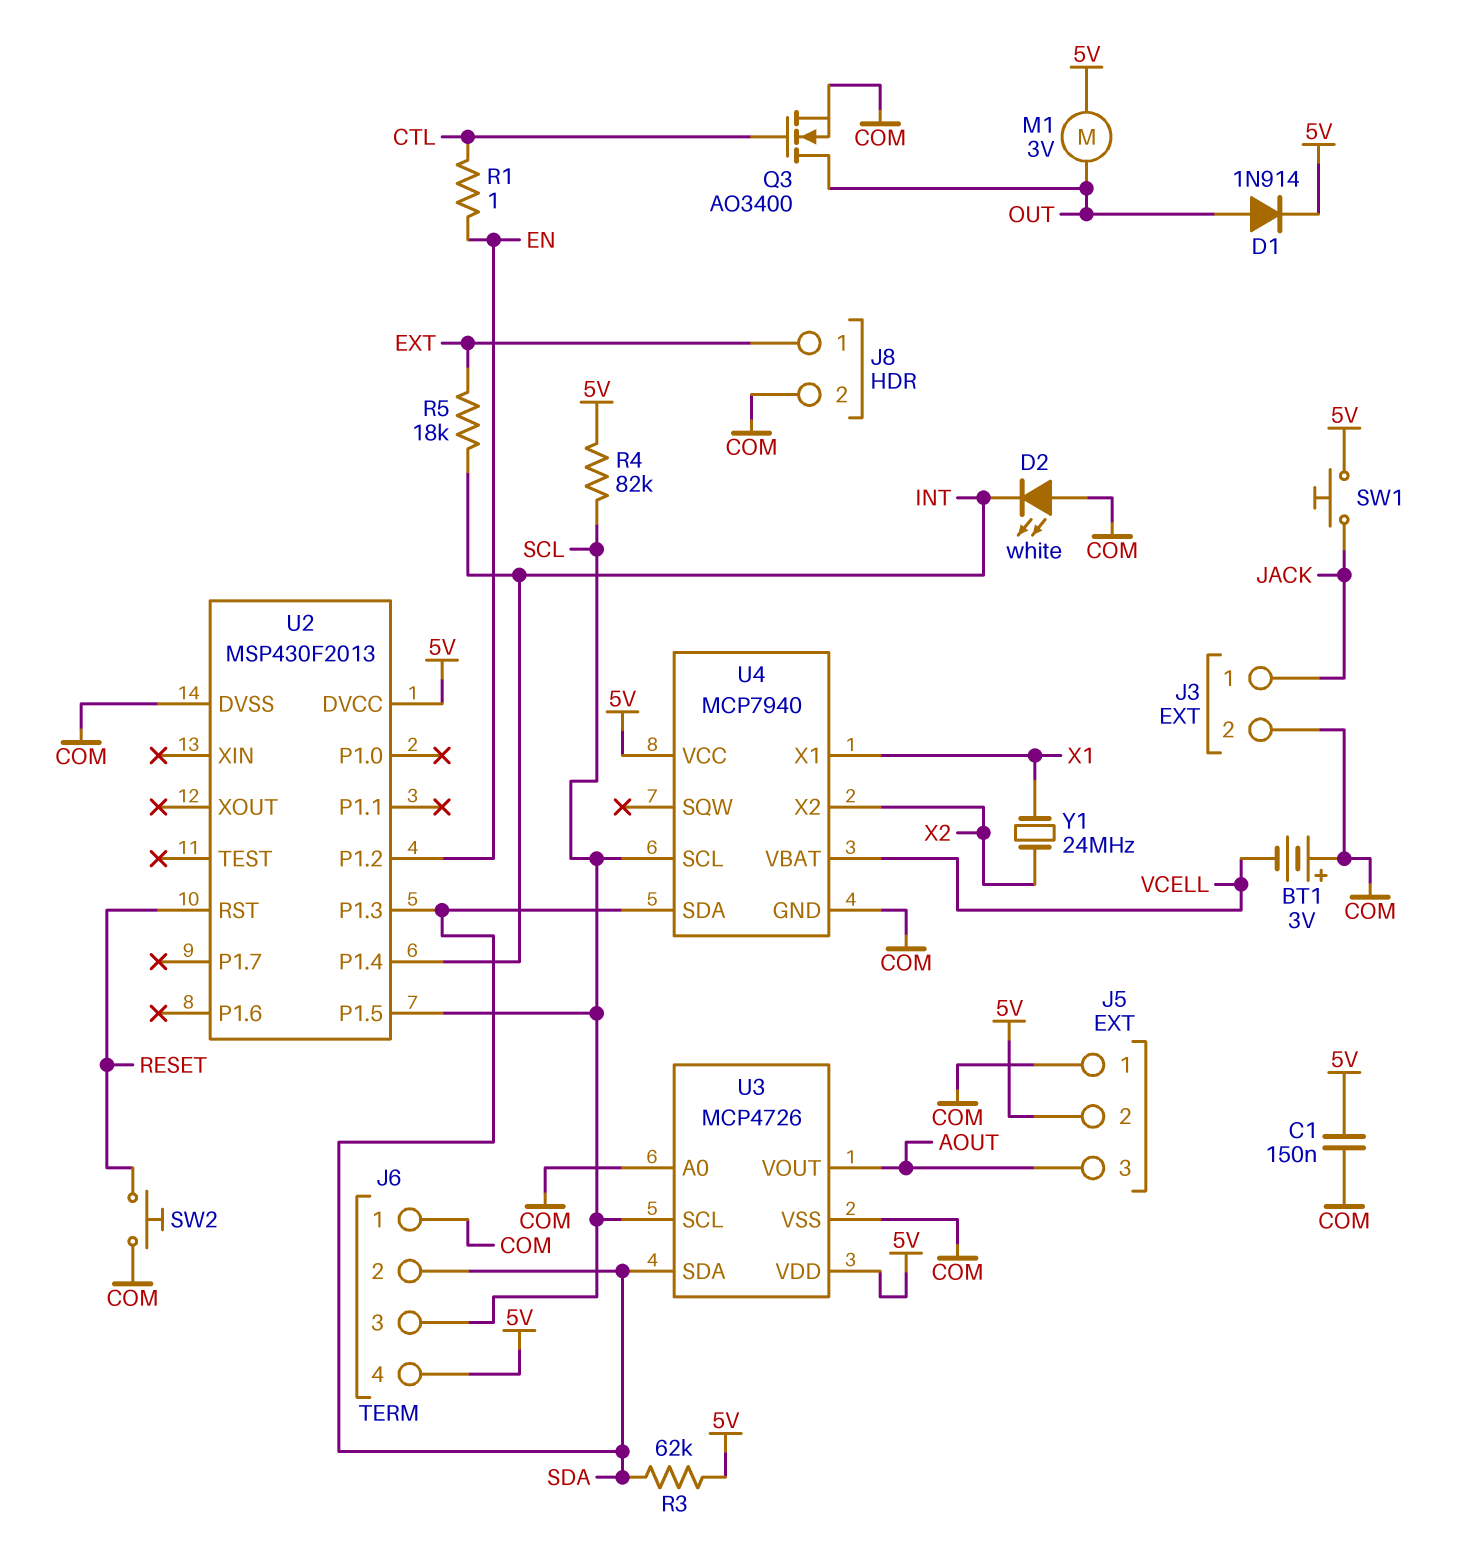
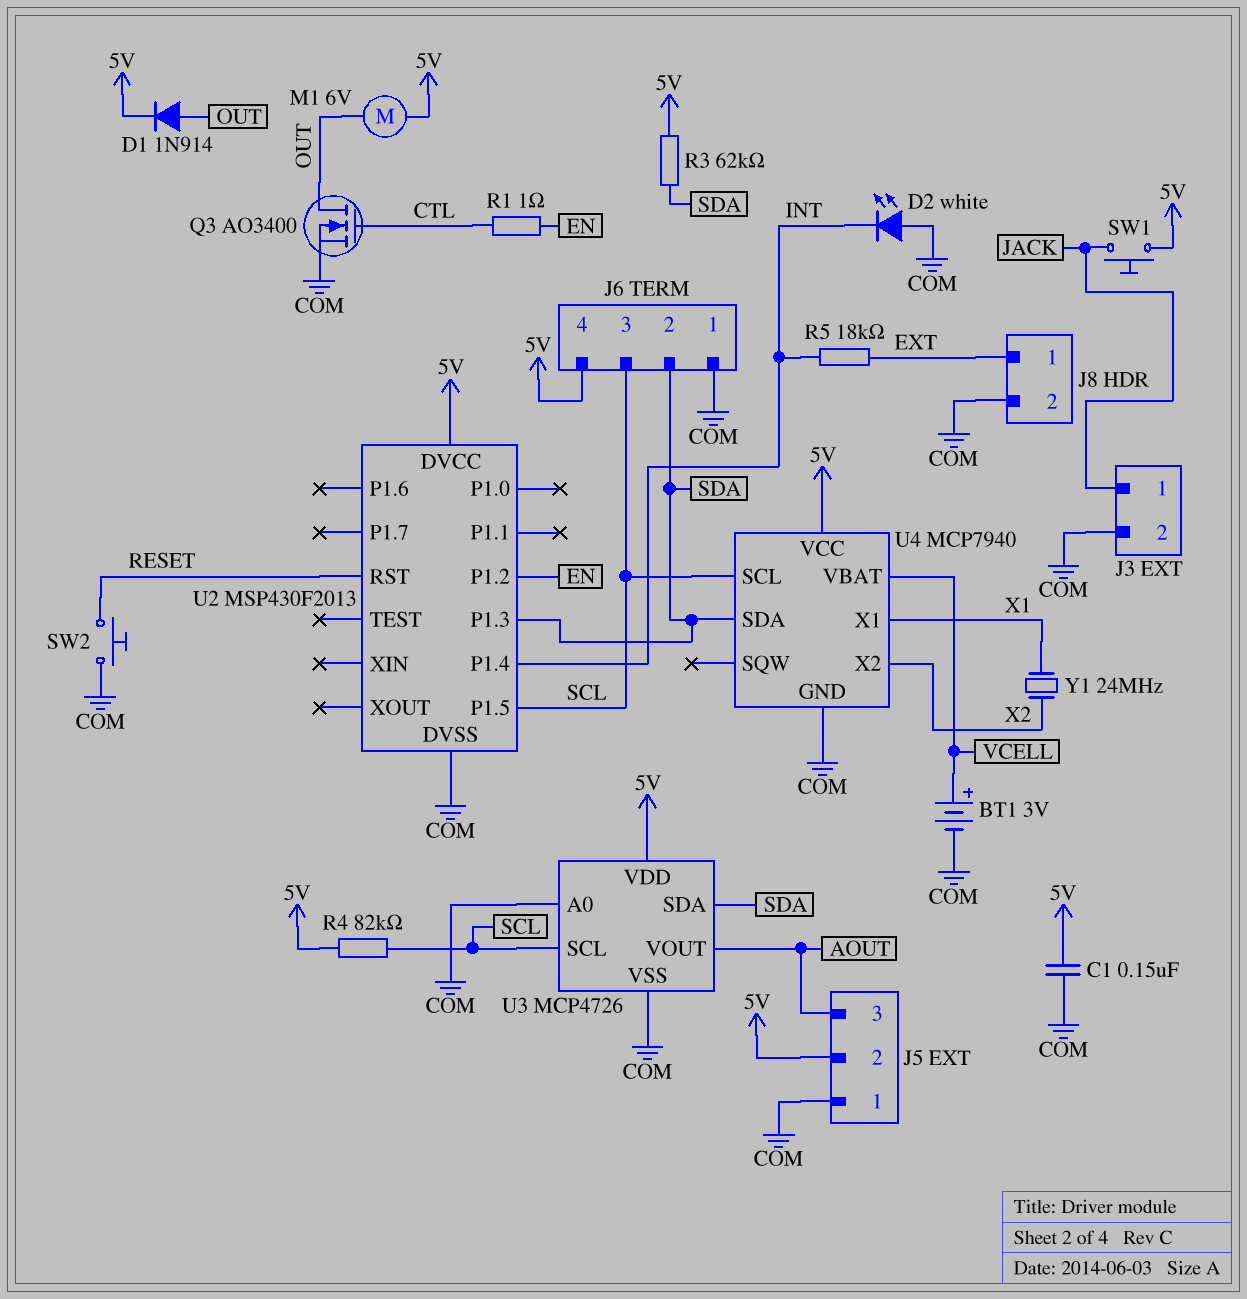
BT1: 3V (plus COM, minus VCELL) -> 3V (plus VCELL, minus COM)
M1: motor 3V (5V, OUT) -> motor 6V (5V, OUT)

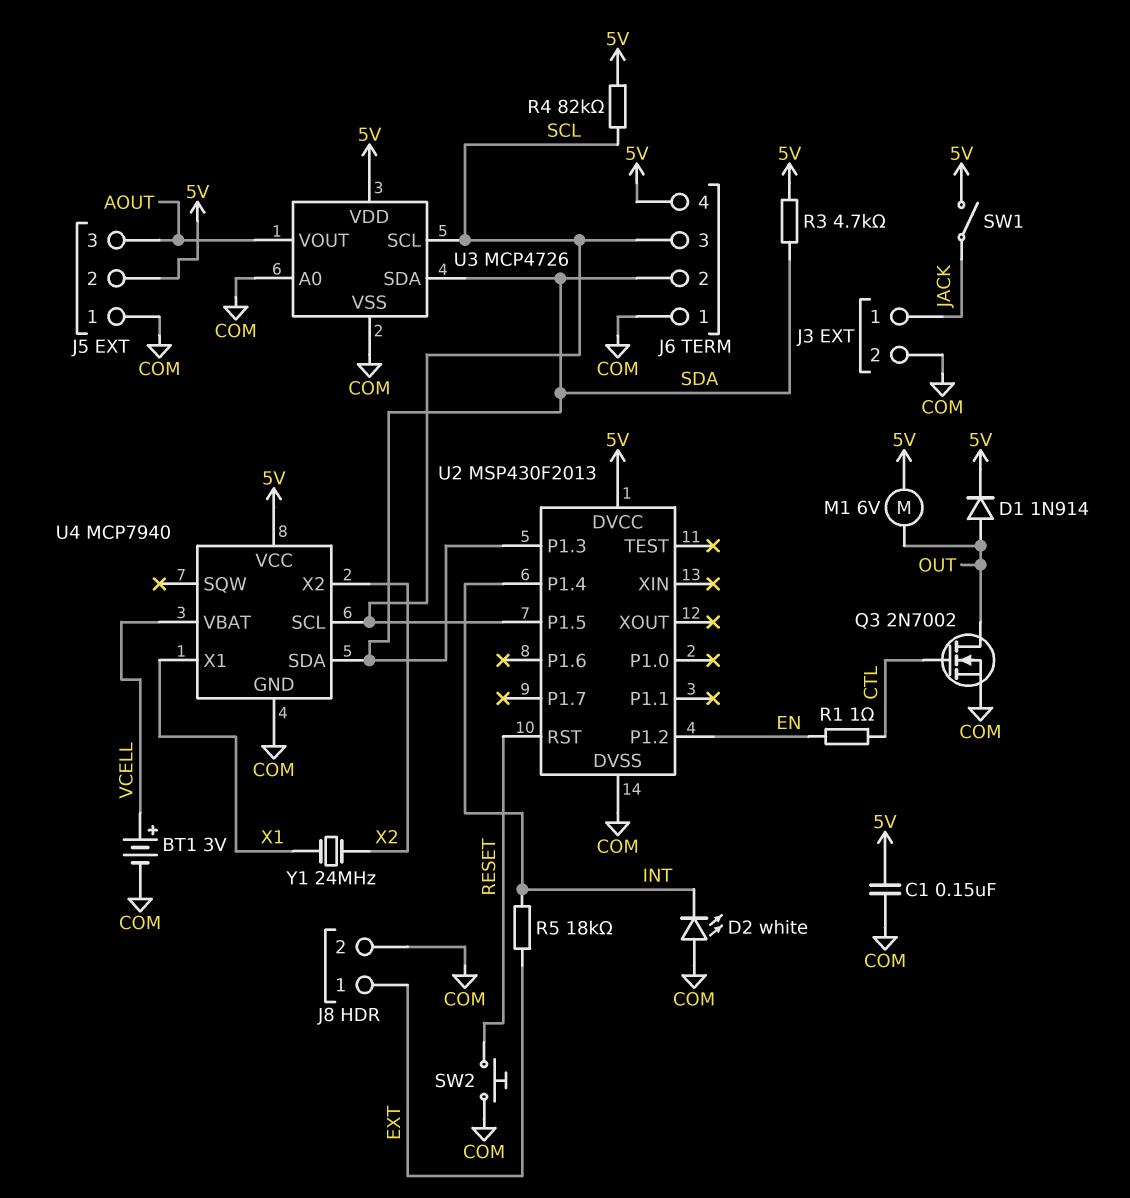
Q3: NMOS AO3400 (G CTL, D OUT, S COM) -> NMOS 2N7002 (G CTL, D OUT, S COM)
R3: 62k (5V, SDA) -> 4.7k (5V, SDA)
SW1: button (5V, JACK) -> switch (5V, JACK)

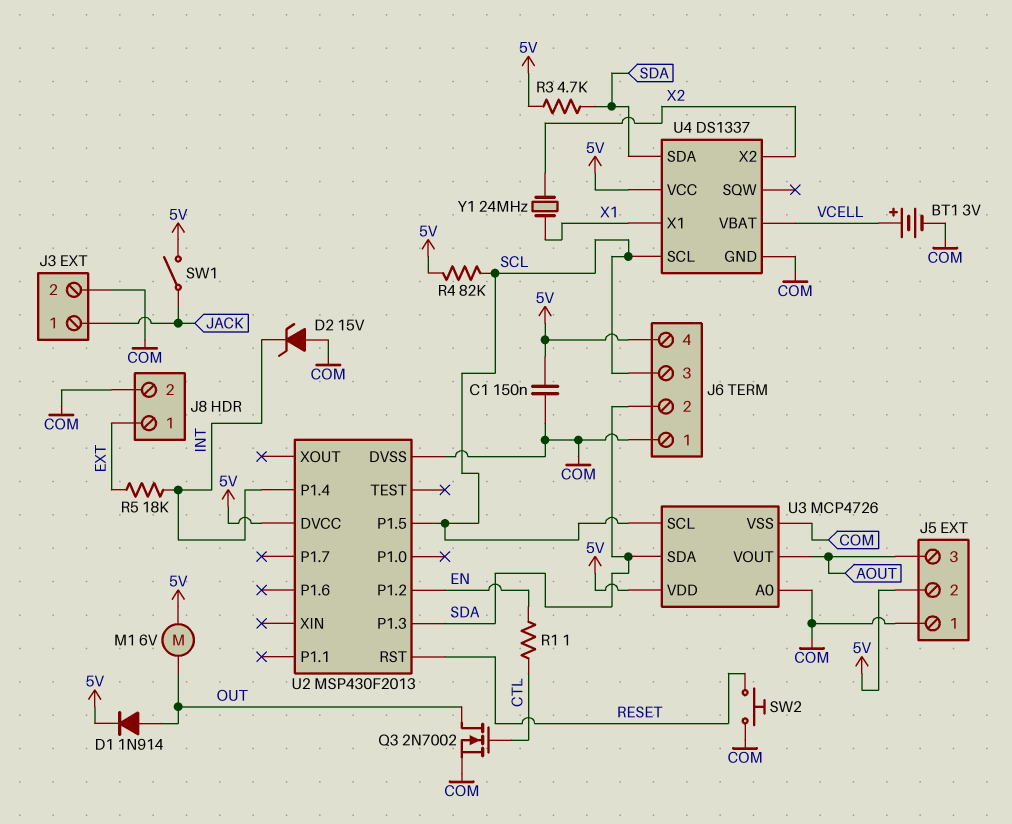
D2: LED white (A COM, K INT) -> zener 15V (A COM, K INT)
U4: MCP7940 -> DS1337

